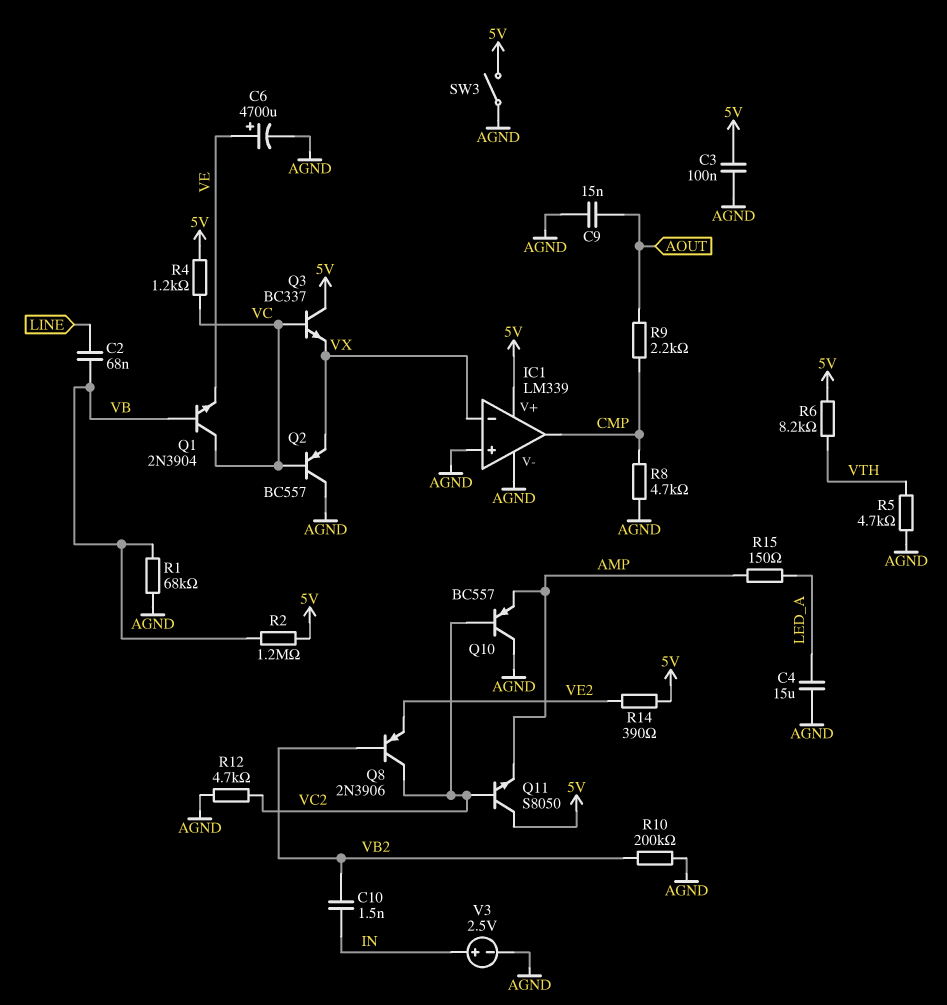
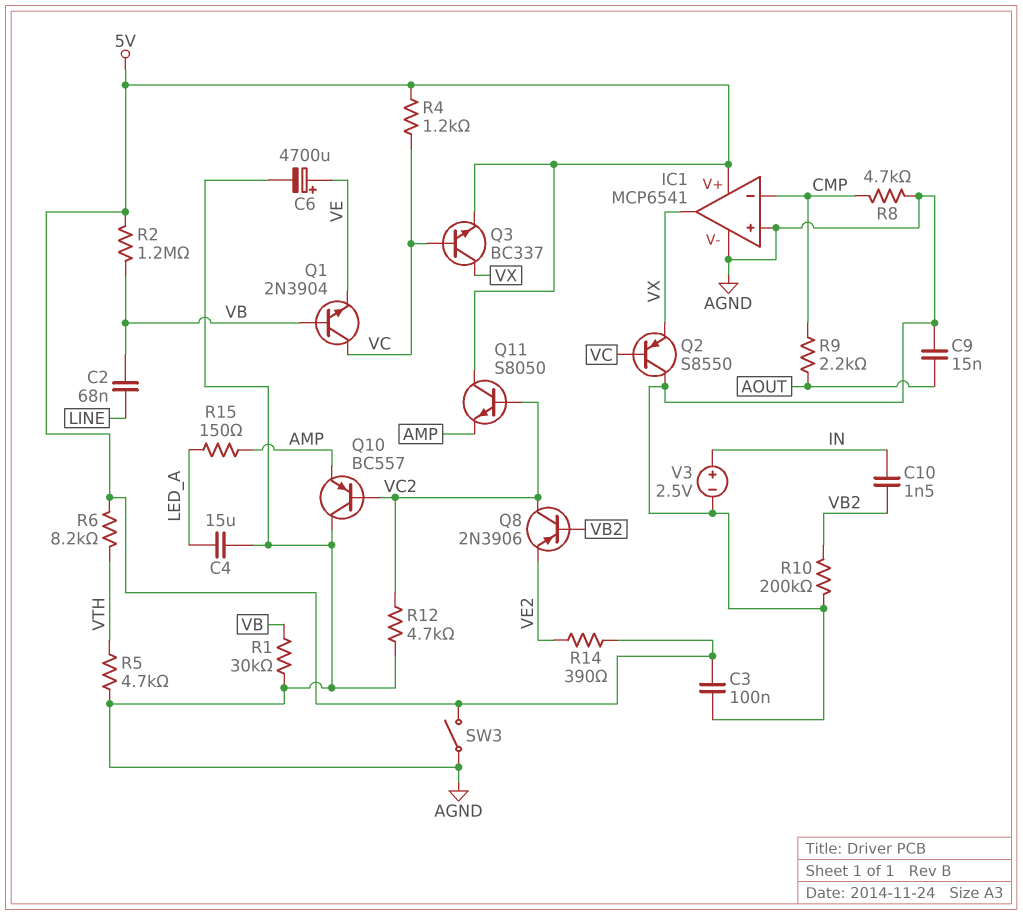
IC1: LM339 -> MCP6541
IC1 pin in-: VX -> CMP
IC1 pin out: CMP -> VX
Q2: PNP BC557 (B VC, C AGND, E VX) -> PNP S8550 (B VC, C AGND, E VX)
Q3: NPN BC337 (B VC, C 5V, E VX) -> NPN BC337 (B VC, C VX, E 5V)
R1: 68k (AGND, VB) -> 30k (AGND, VB)

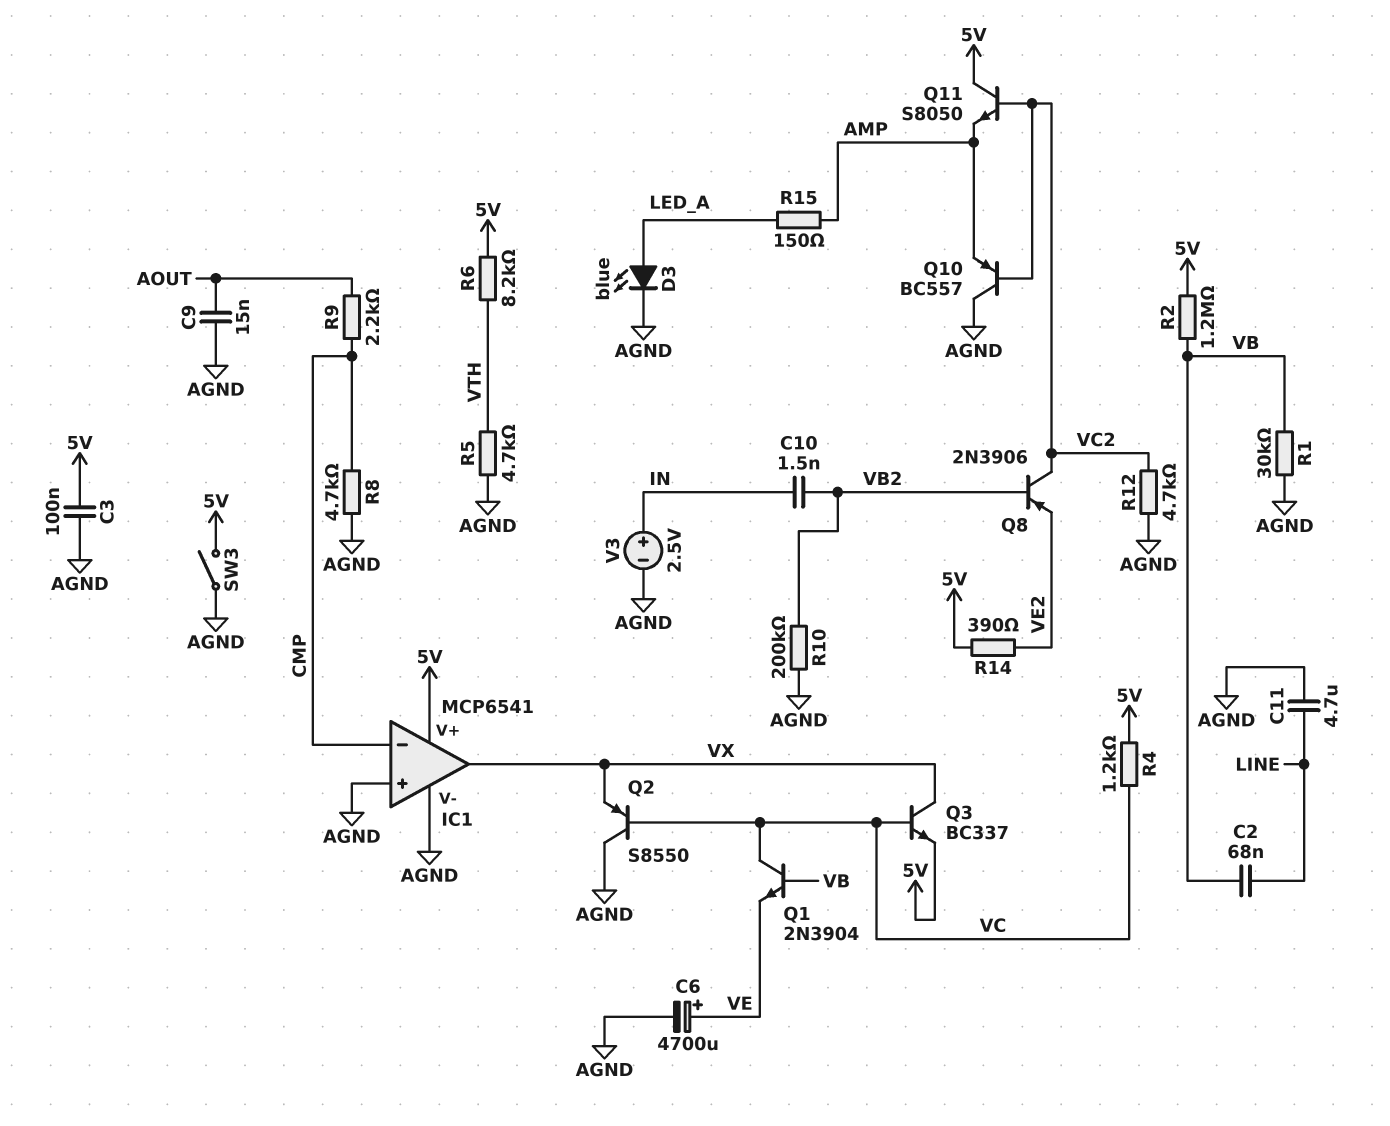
C4: 15uF (AGND, LED_A) -> none
C11: none -> 4.7uF (AGND, LINE)
D3: none -> LED blue (A LED_A, K AGND)

